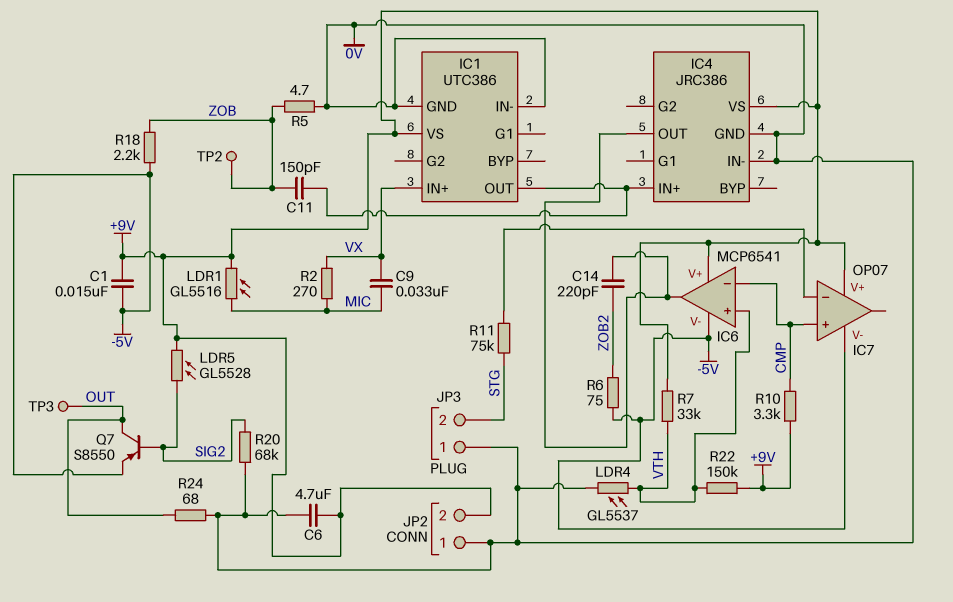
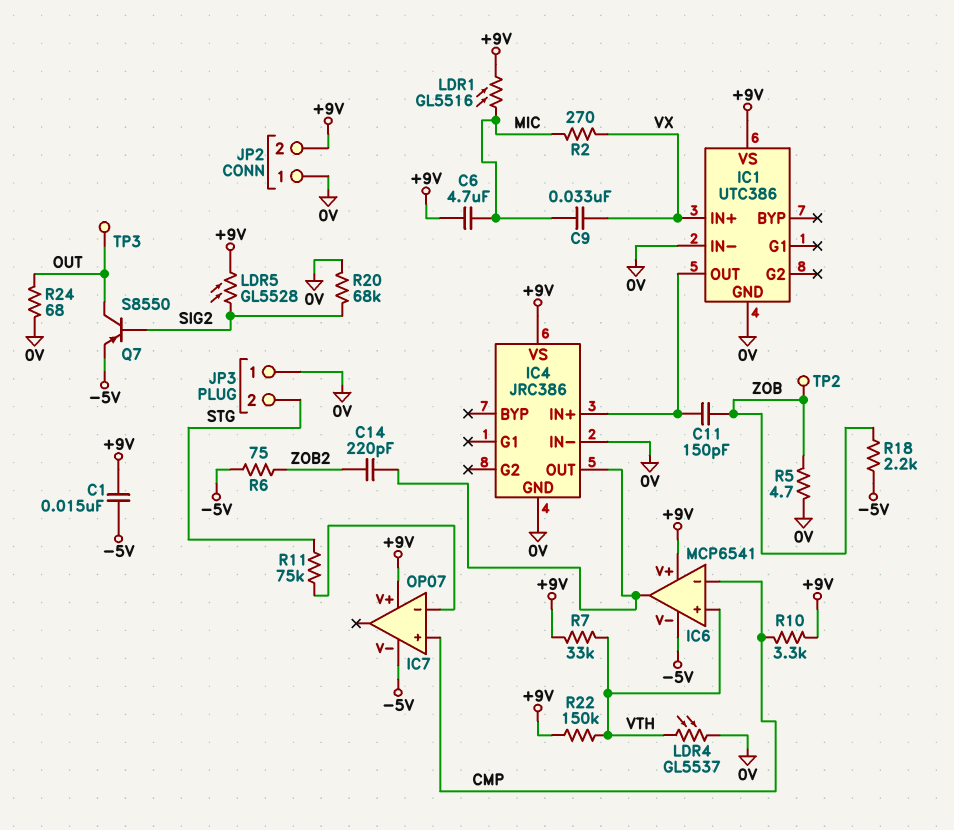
C6: 4.7uF (+9V, 0V) -> 4.7uF (+9V, MIC)

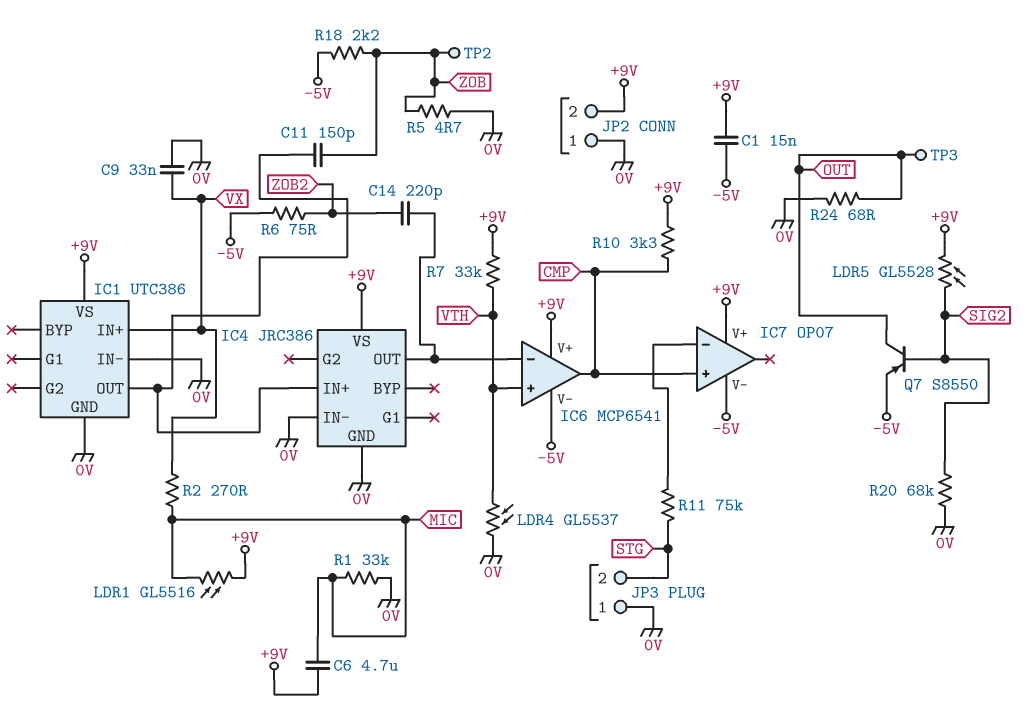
C9: 33nF (MIC, VX) -> 33nF (0V, VX)
IC6 pin in-: CMP -> IC4/OUT
IC6 pin out: IC4/OUT -> CMP
R1: none -> 33k (0V, MIC)
R22: 150k (+9V, VTH) -> none

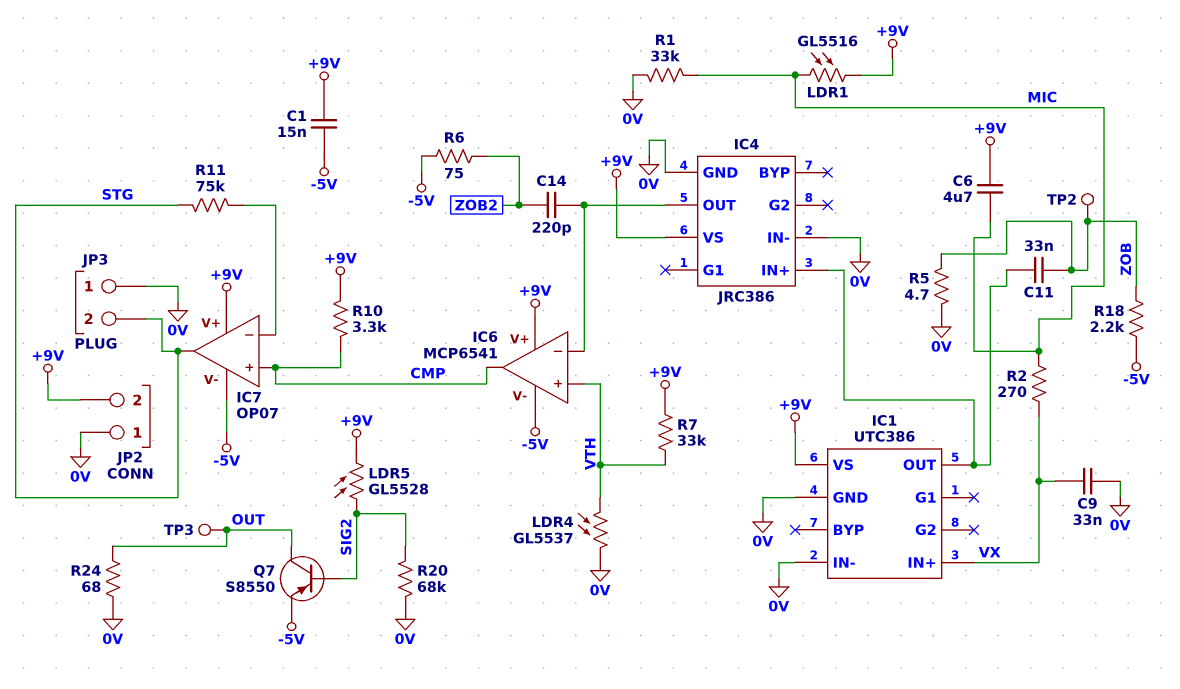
C11: 150pF (IC1/OUT, ZOB) -> 33nF (IC1/OUT, ZOB)
IC7 pin out: none -> STG

